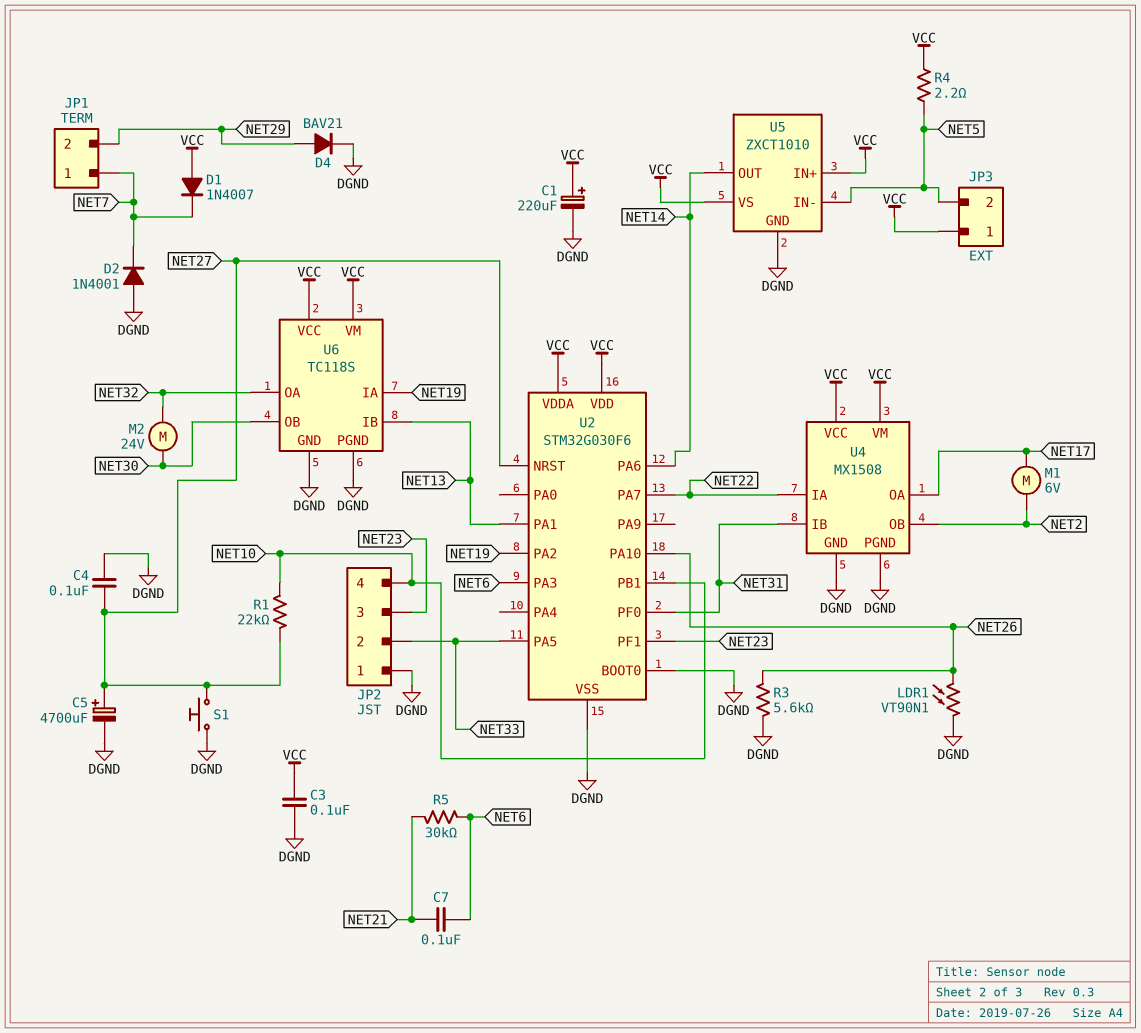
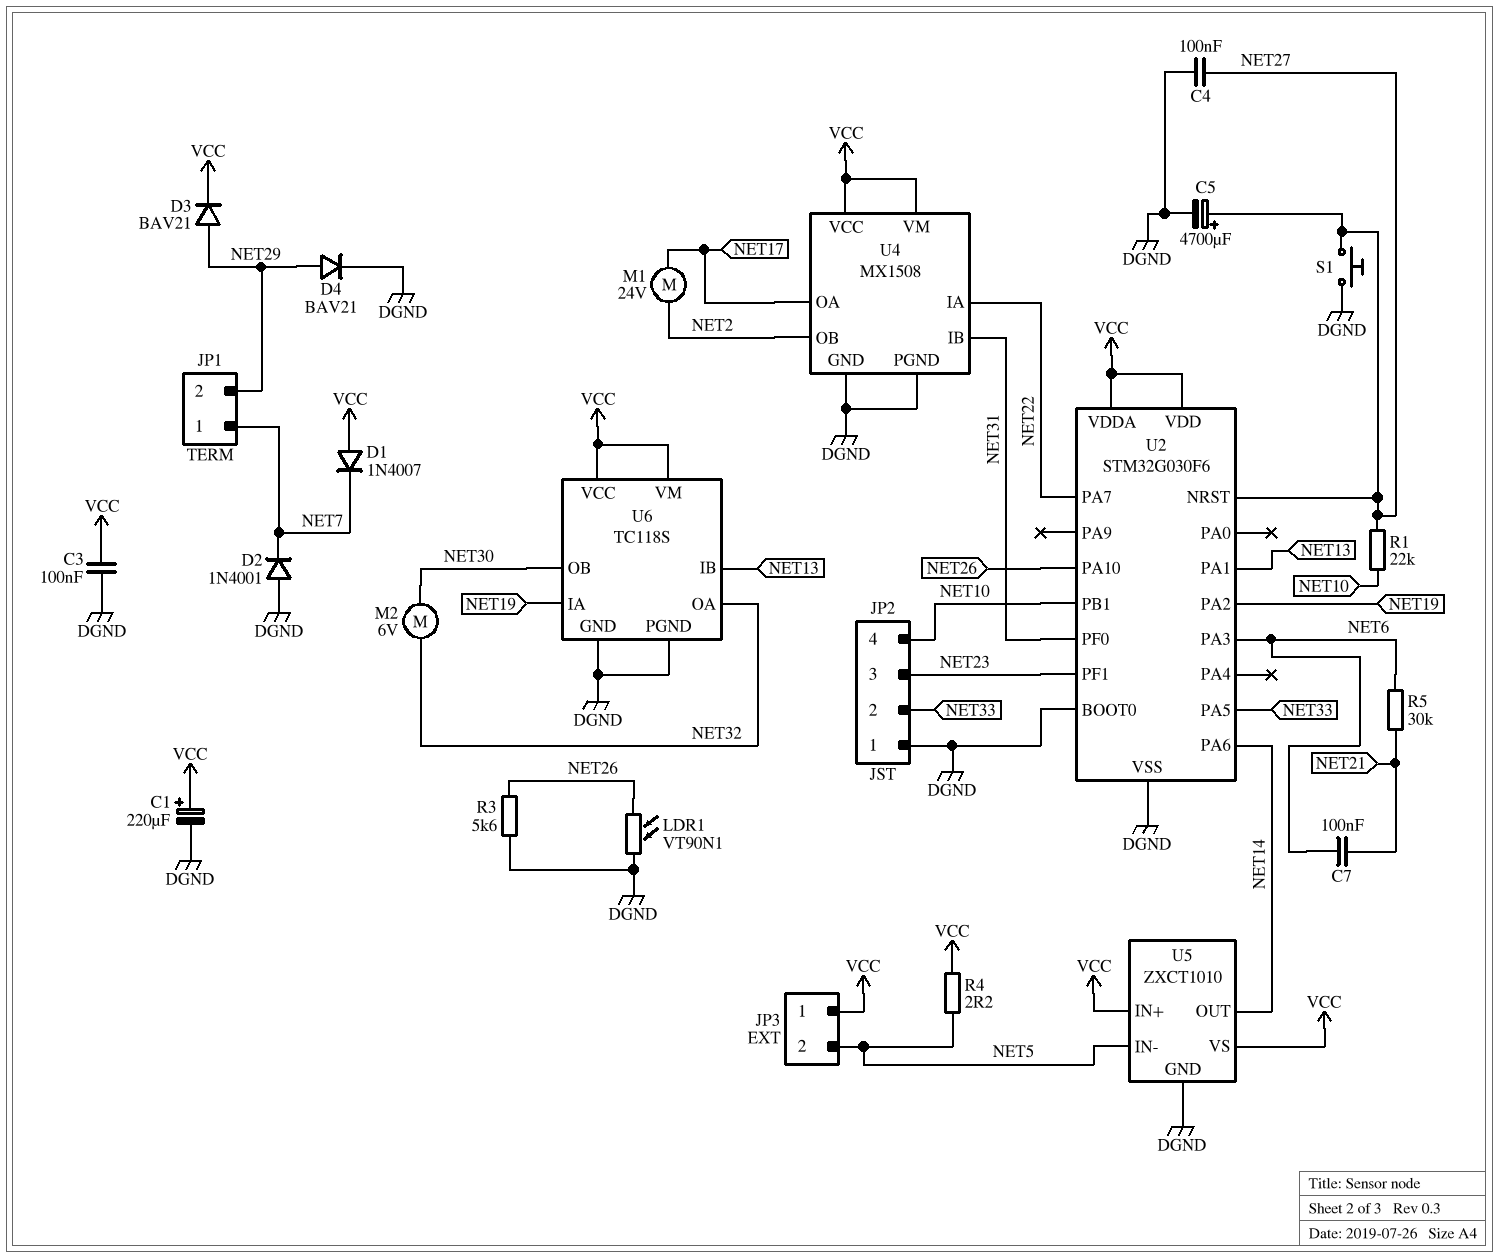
D3: none -> diode BAV21 (A NET29, K VCC)
M1: motor 6V (NET2, NET17) -> motor 24V (NET2, NET17)
M2: motor 24V (NET30, NET32) -> motor 6V (NET30, NET32)

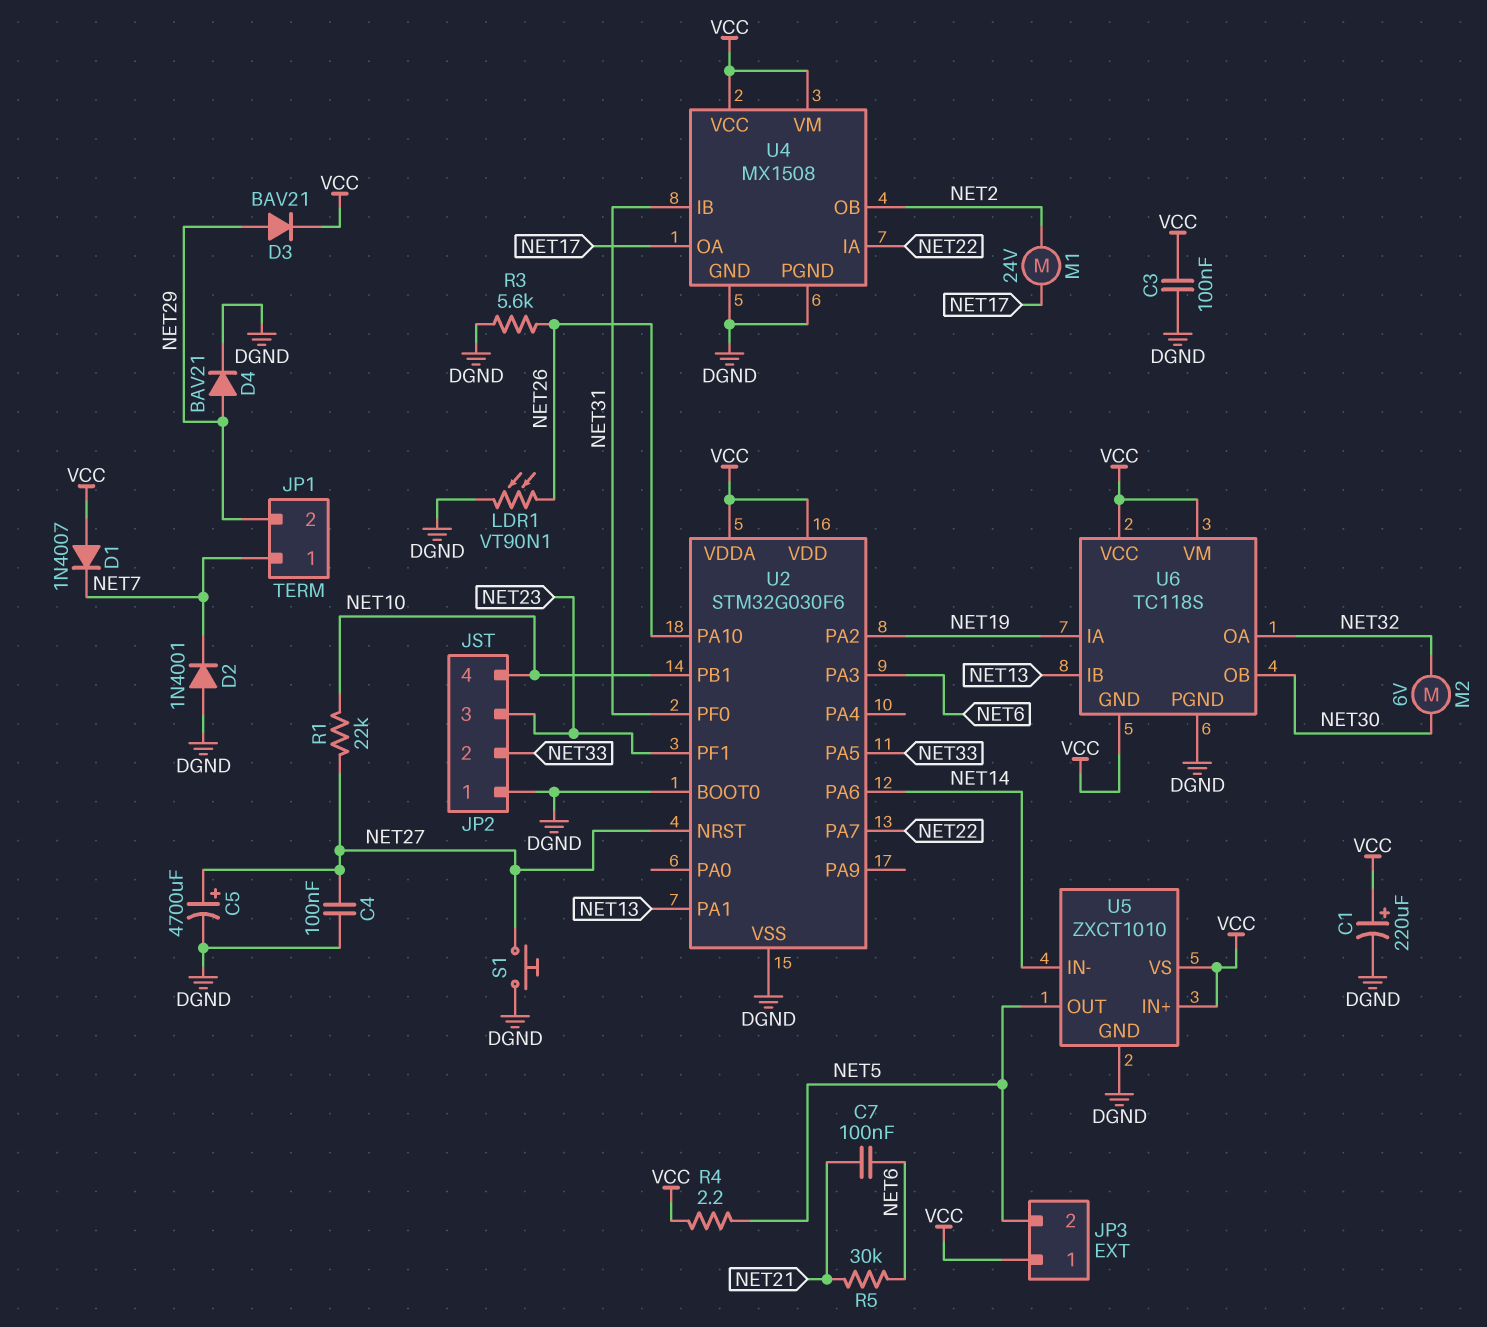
U5 pin IN-: NET5 -> NET14
U5 pin OUT: NET14 -> NET5
U6 pin GND: DGND -> VCC

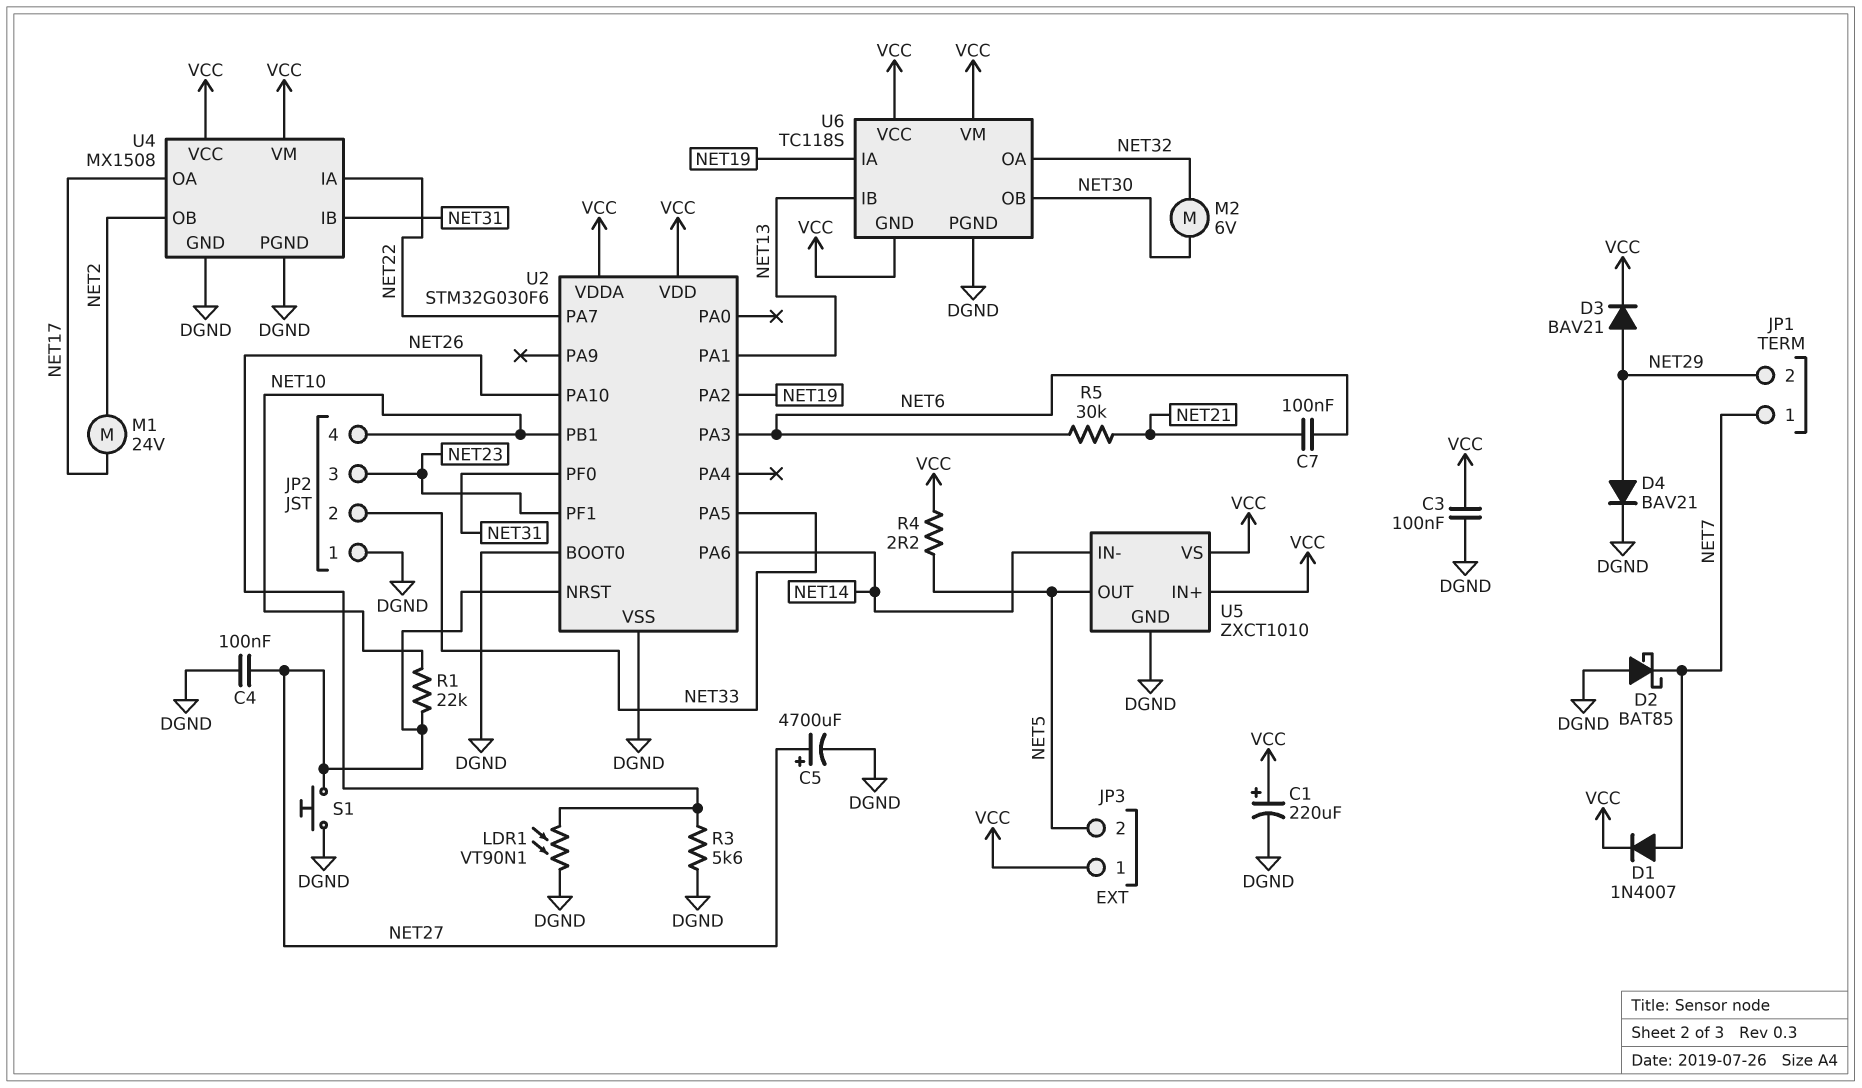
D1: diode 1N4007 (A VCC, K NET7) -> diode 1N4007 (A NET7, K VCC)
D2: diode 1N4001 (A DGND, K NET7) -> schottky BAT85 (A DGND, K NET7)

